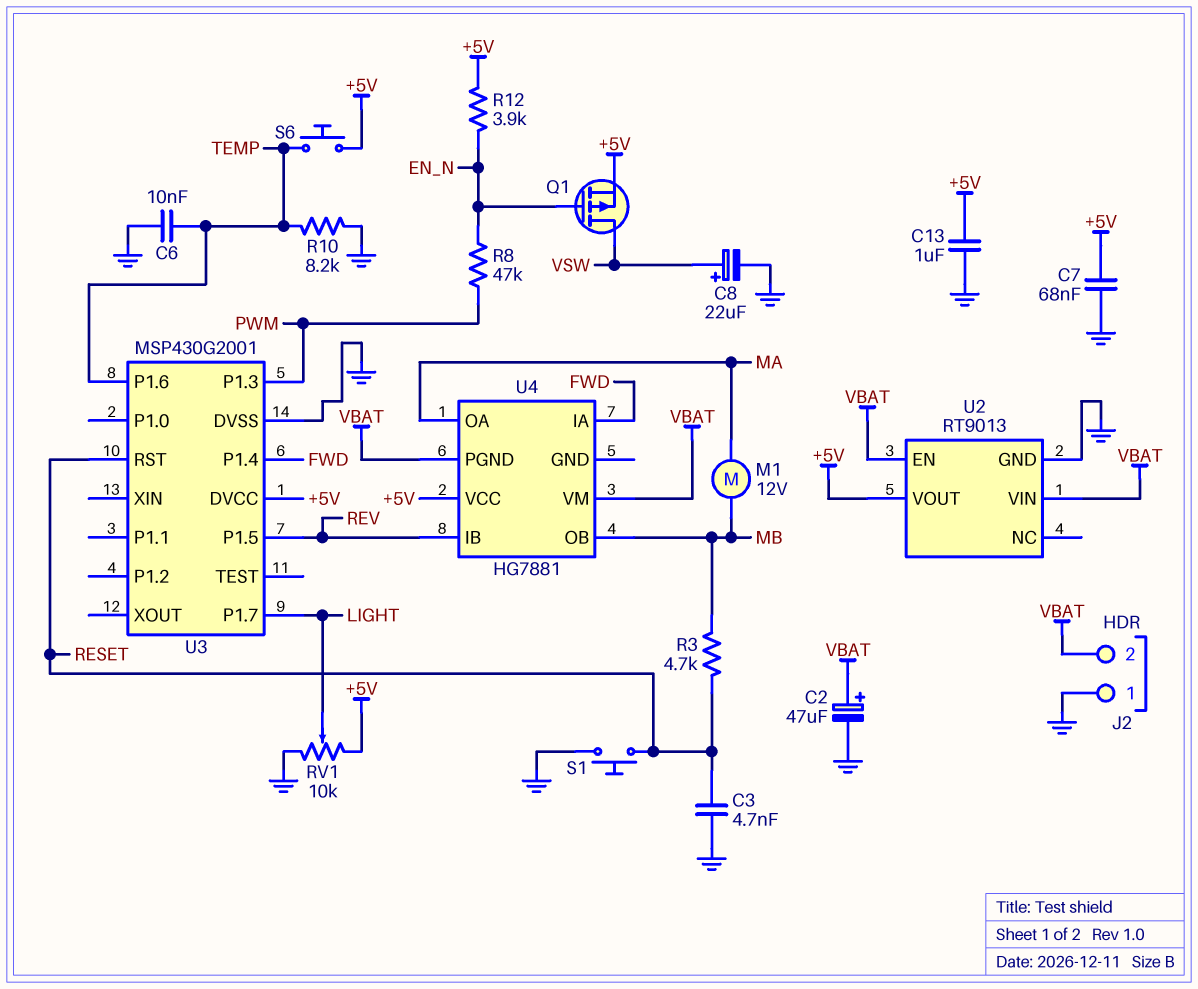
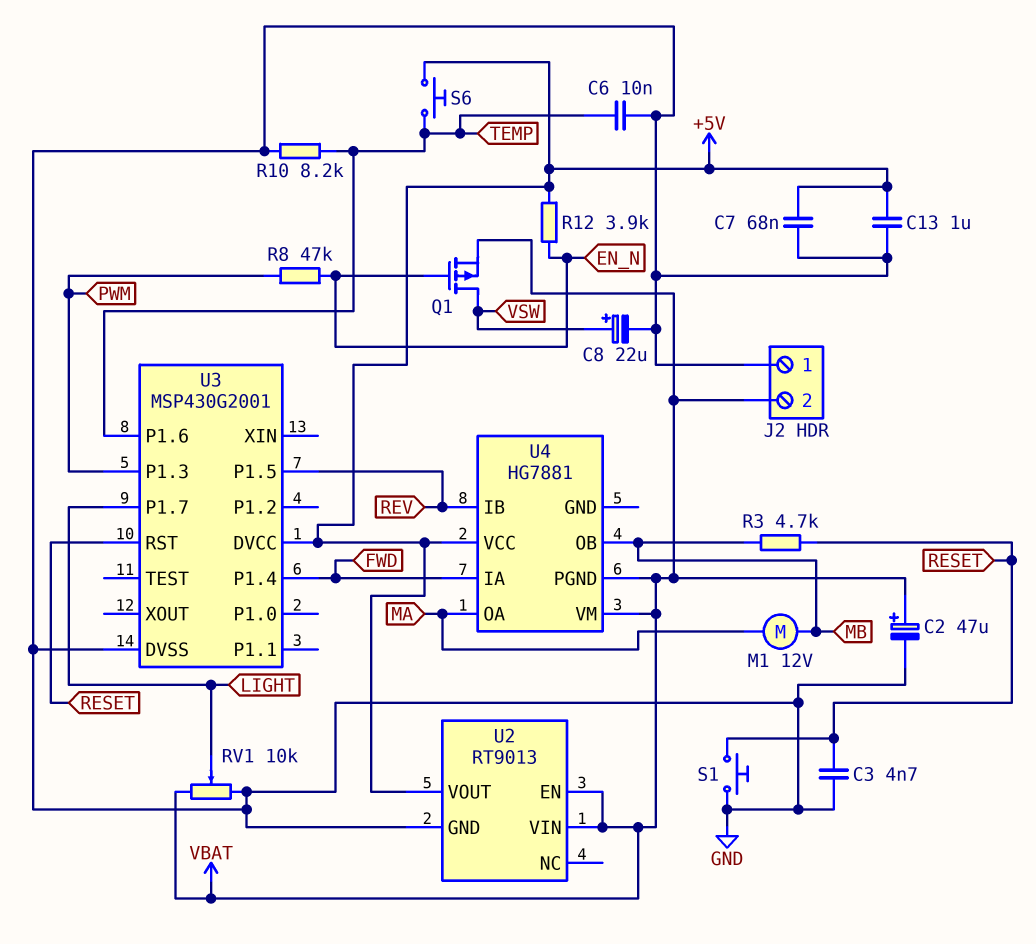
Q1: PMOS (G EN_N, D VSW, S +5V) -> PMOS (G EN_N, D VSW, S VBAT)
RV1: 10k (+5V, GND, wiper LIGHT) -> 10k (GND, VBAT, wiper LIGHT)

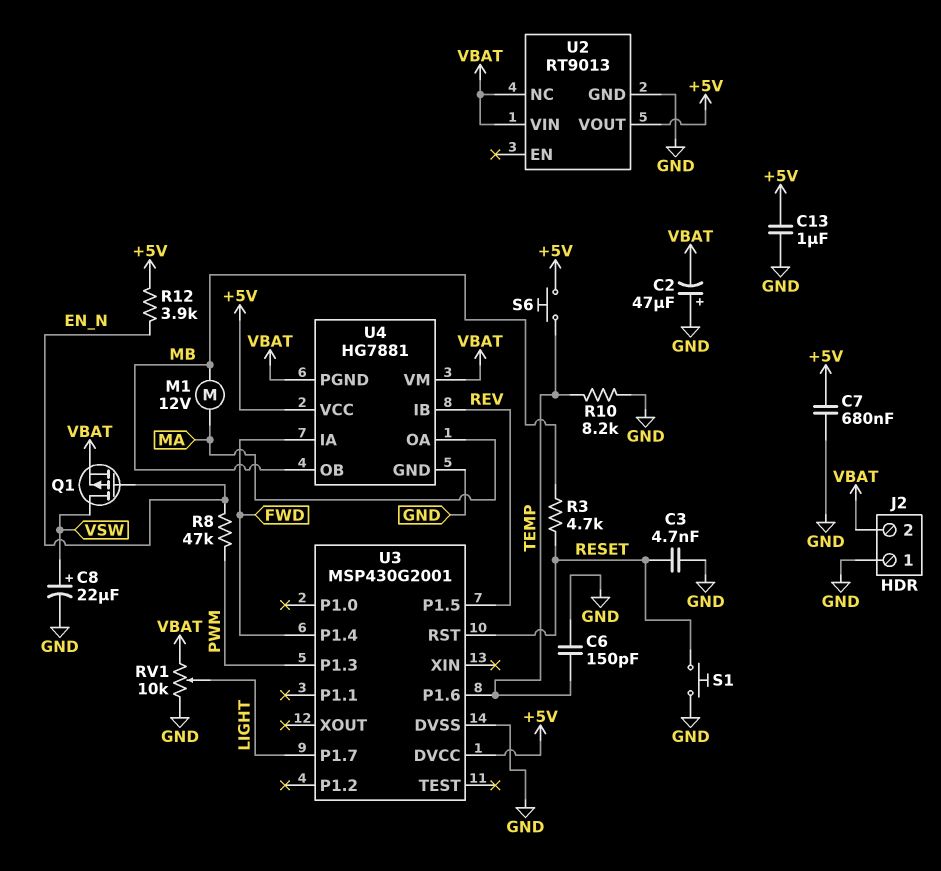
C2: 47uF (plus VBAT, minus GND) -> 47uF (plus GND, minus VBAT)
C6: 10nF (GND, TEMP) -> 150pF (GND, TEMP)
C7: 68nF (+5V, GND) -> 680nF (+5V, GND)
U2 pin EN: VBAT -> none
U2 pin NC: none -> VBAT
U4 pin GND: none -> GND

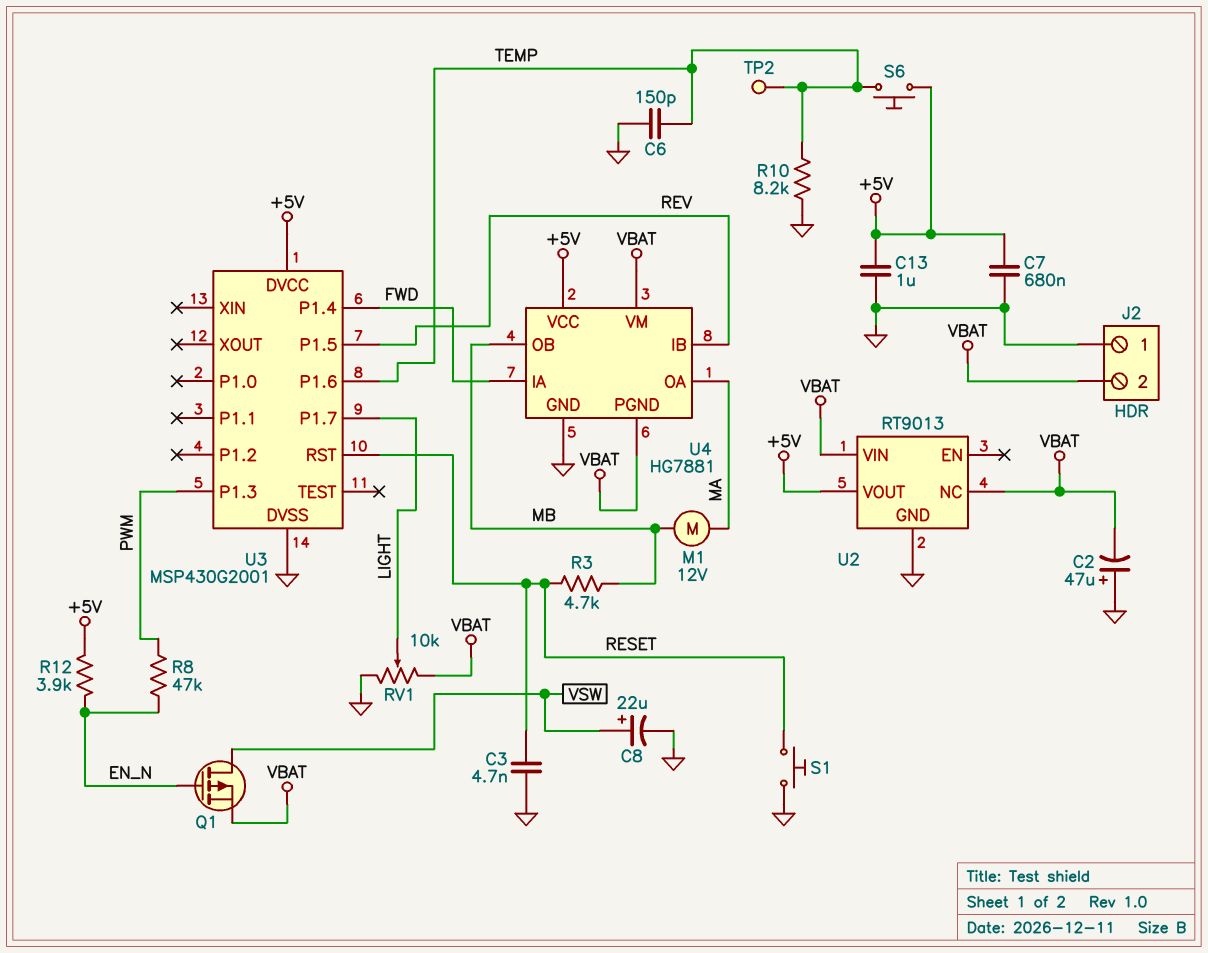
TP2: none -> test point (TEMP)

